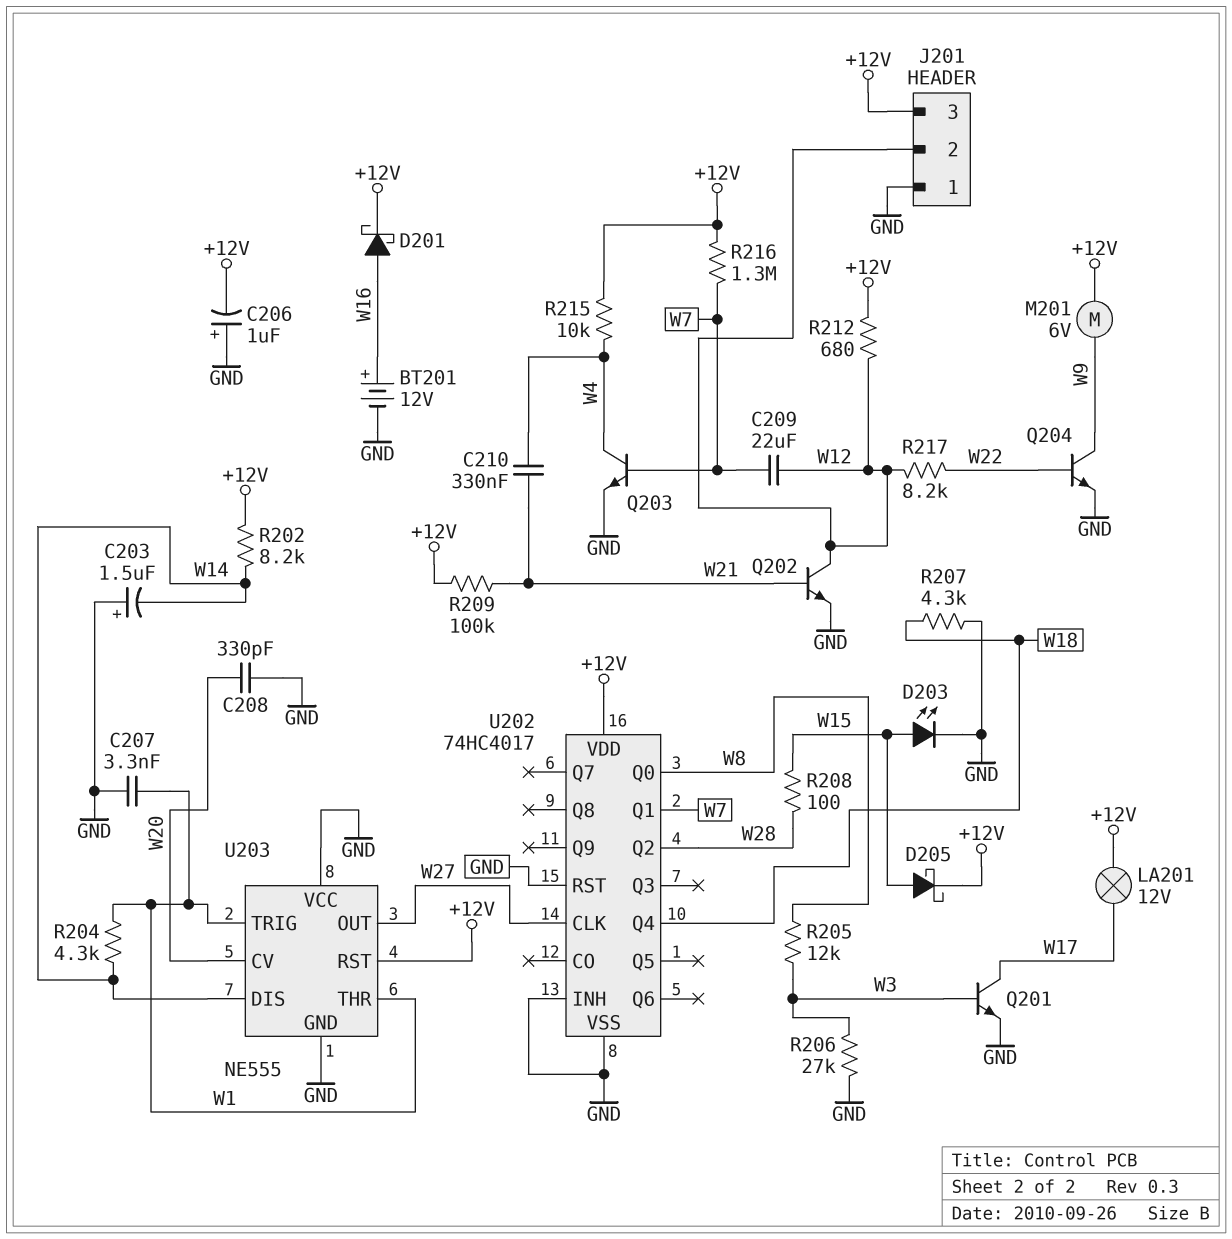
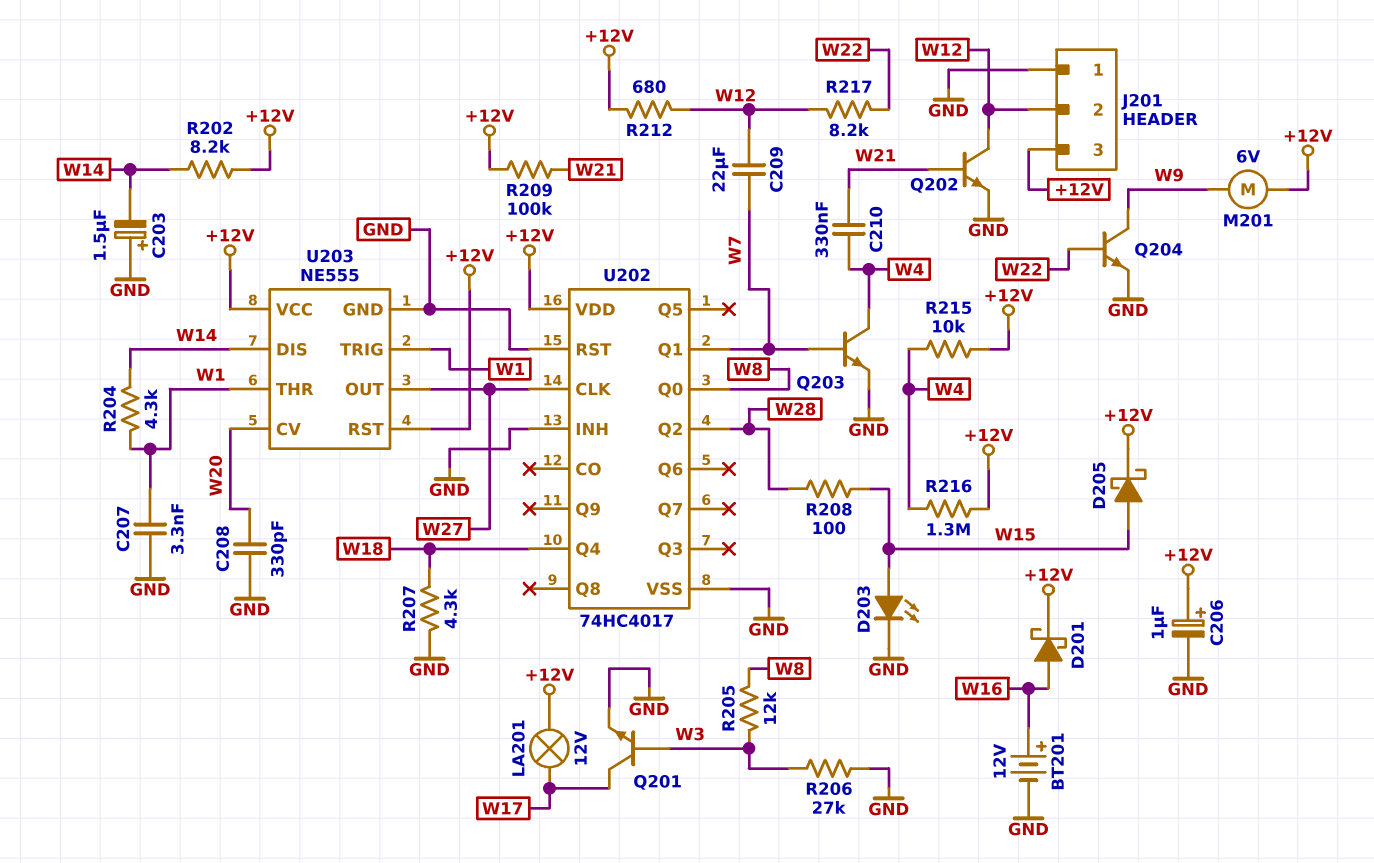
C206: 1uF (plus GND, minus +12V) -> 1uF (plus +12V, minus GND)
R216: 1.3M (+12V, W7) -> 1.3M (+12V, W4)
U203 pin VCC: GND -> +12V

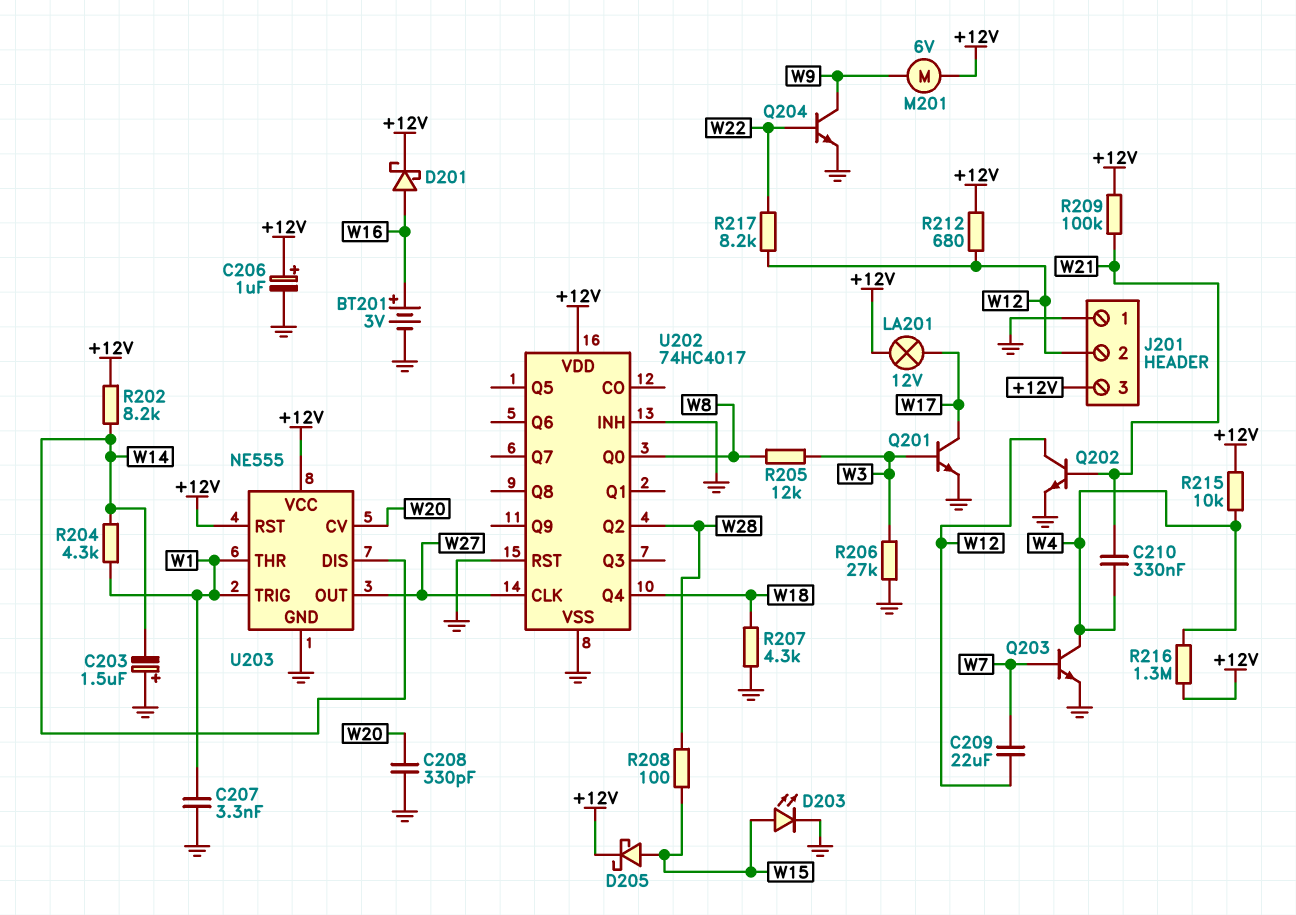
BT201: 12V (plus W16, minus GND) -> 3V (plus W16, minus GND)
U202 pin Q1: W7 -> none

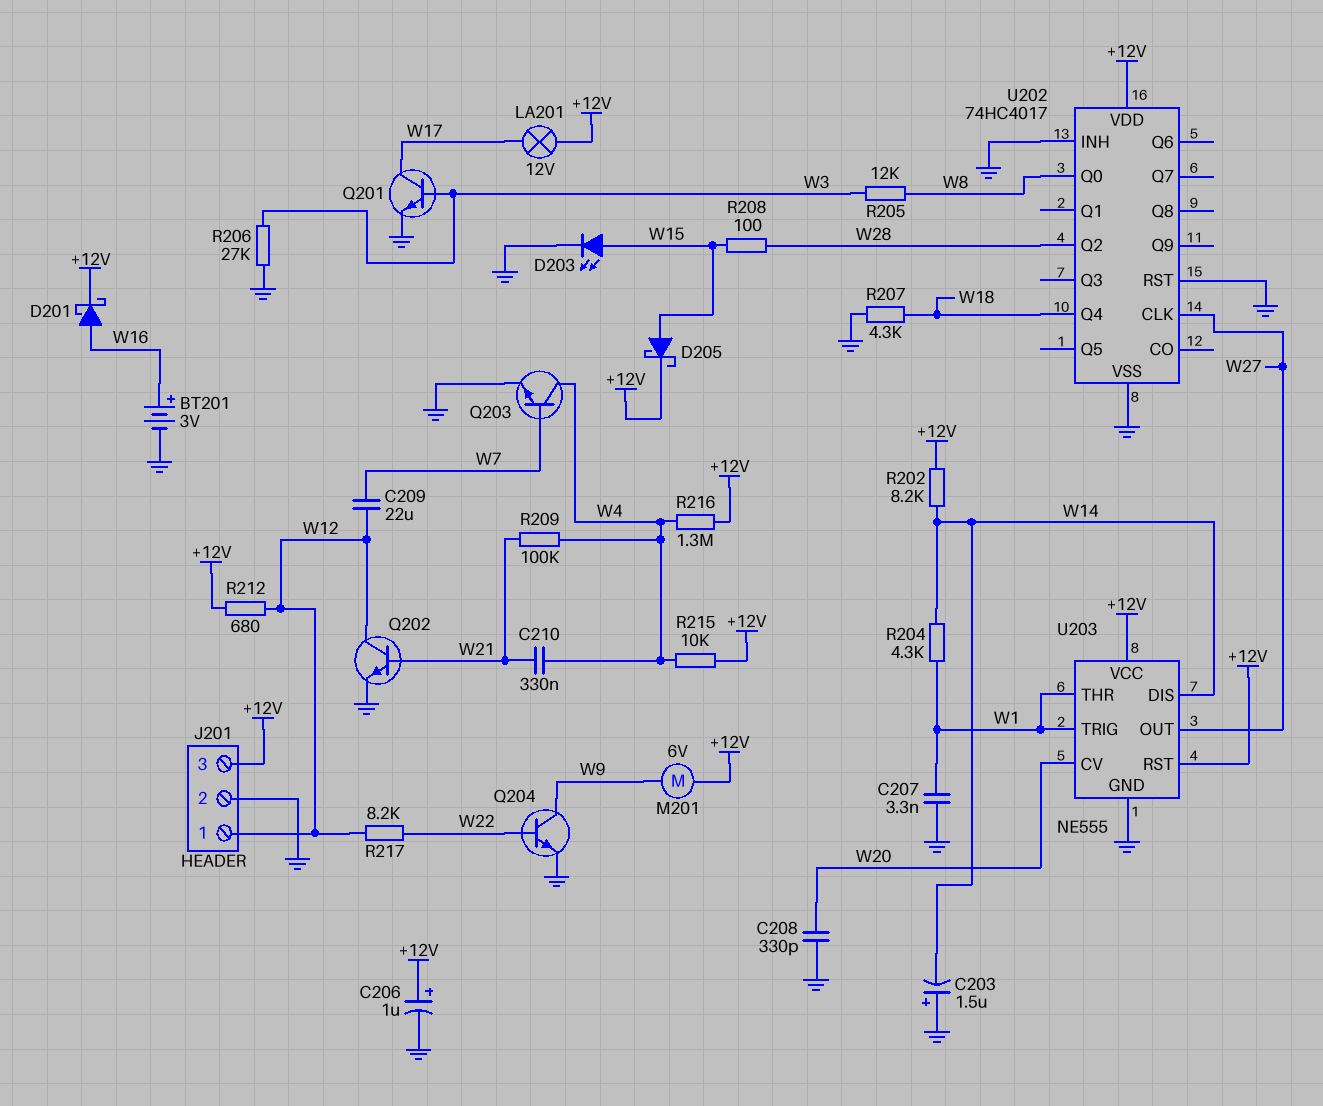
J201 pin 1: GND -> W12
J201 pin 2: W12 -> GND
R209: 100k (+12V, W21) -> 100k (W4, W21)

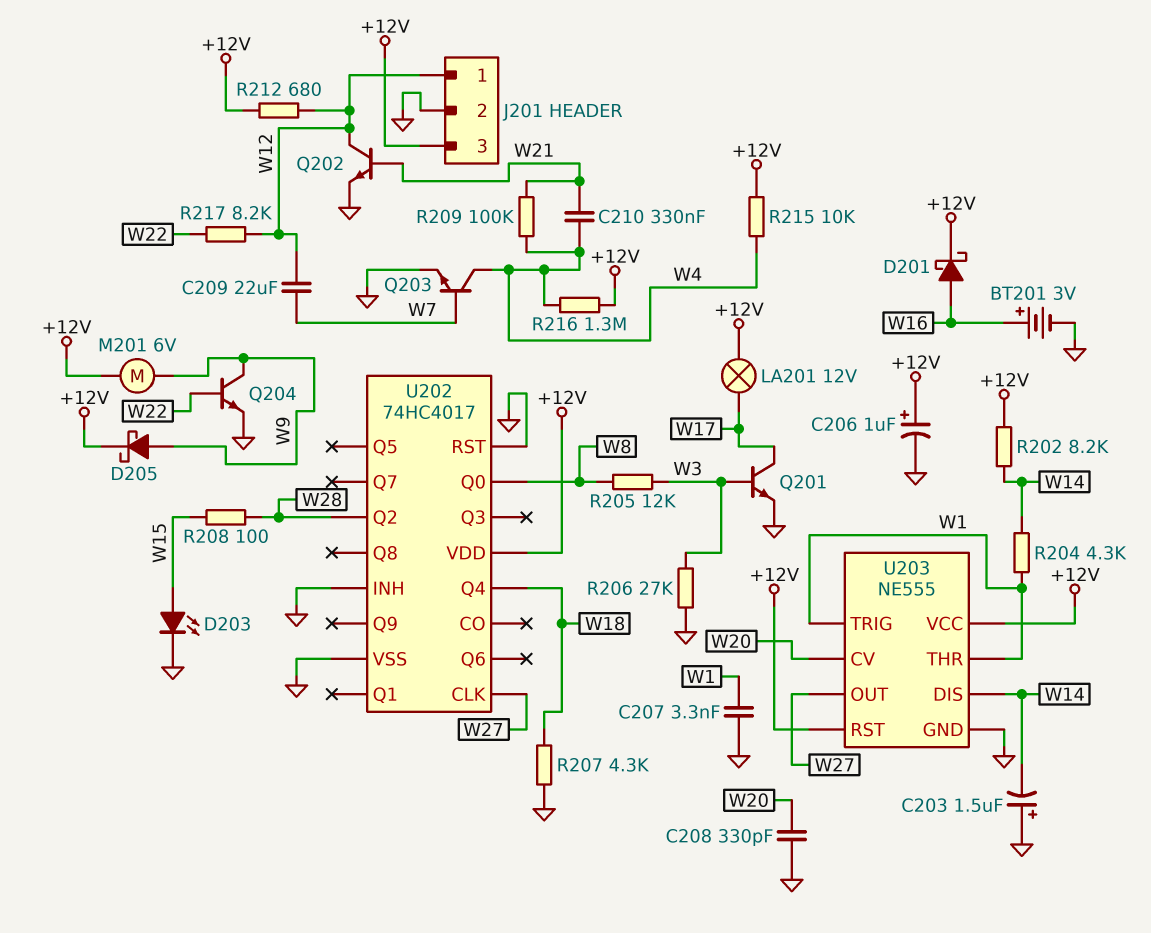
D205: schottky (A W15, K +12V) -> schottky (A W9, K +12V)

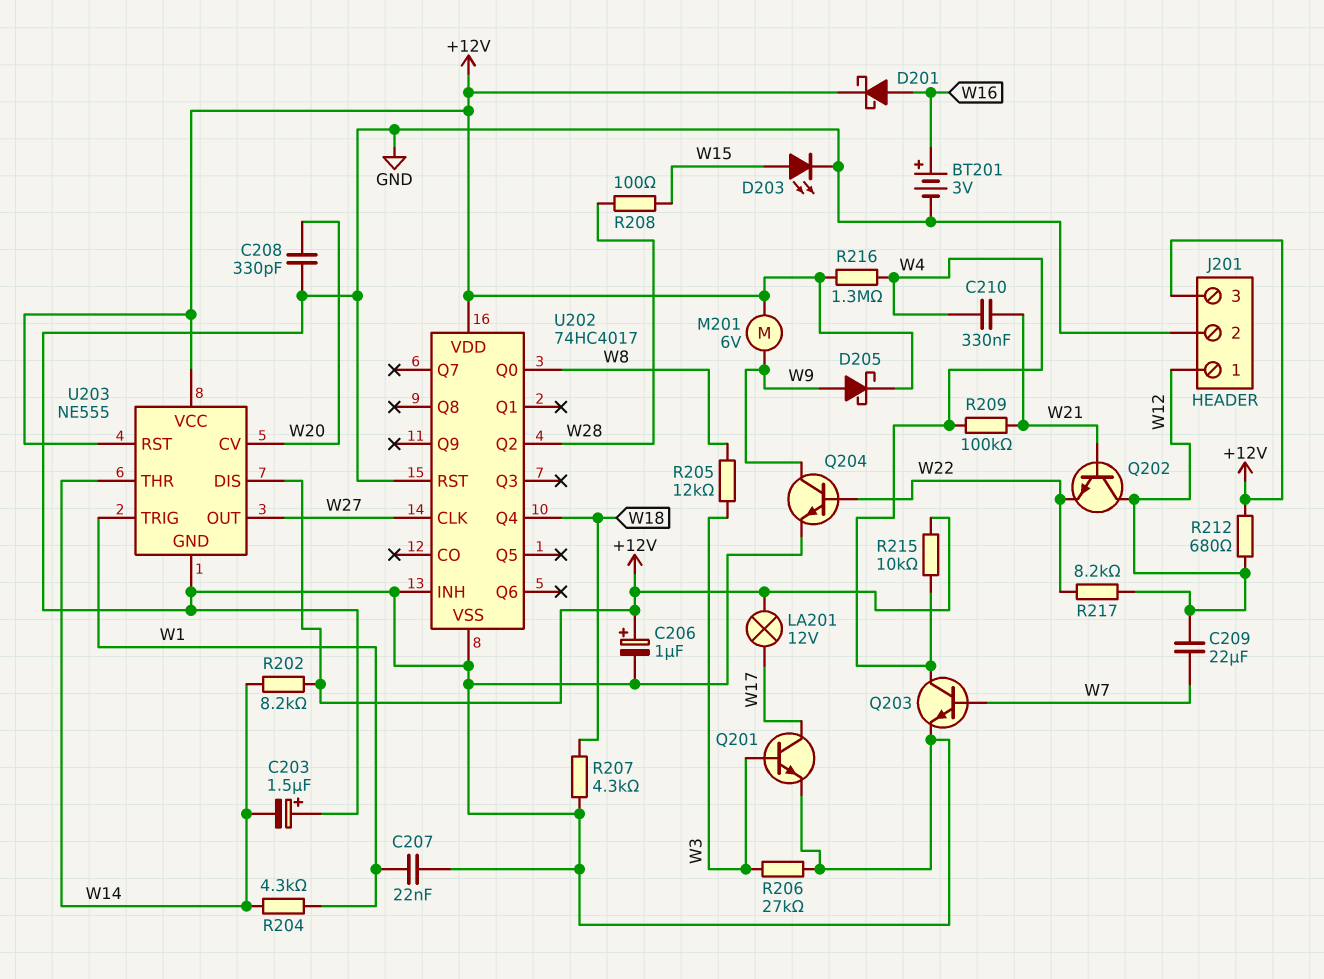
C207: 3.3nF (GND, W1) -> 22nF (GND, W1)
Q202: NPN (B W21, C W12, E GND) -> NPN (B W21, C W12, E W22)
U203 pin DIS: W14 -> +12V
U203 pin THR: W1 -> W14

